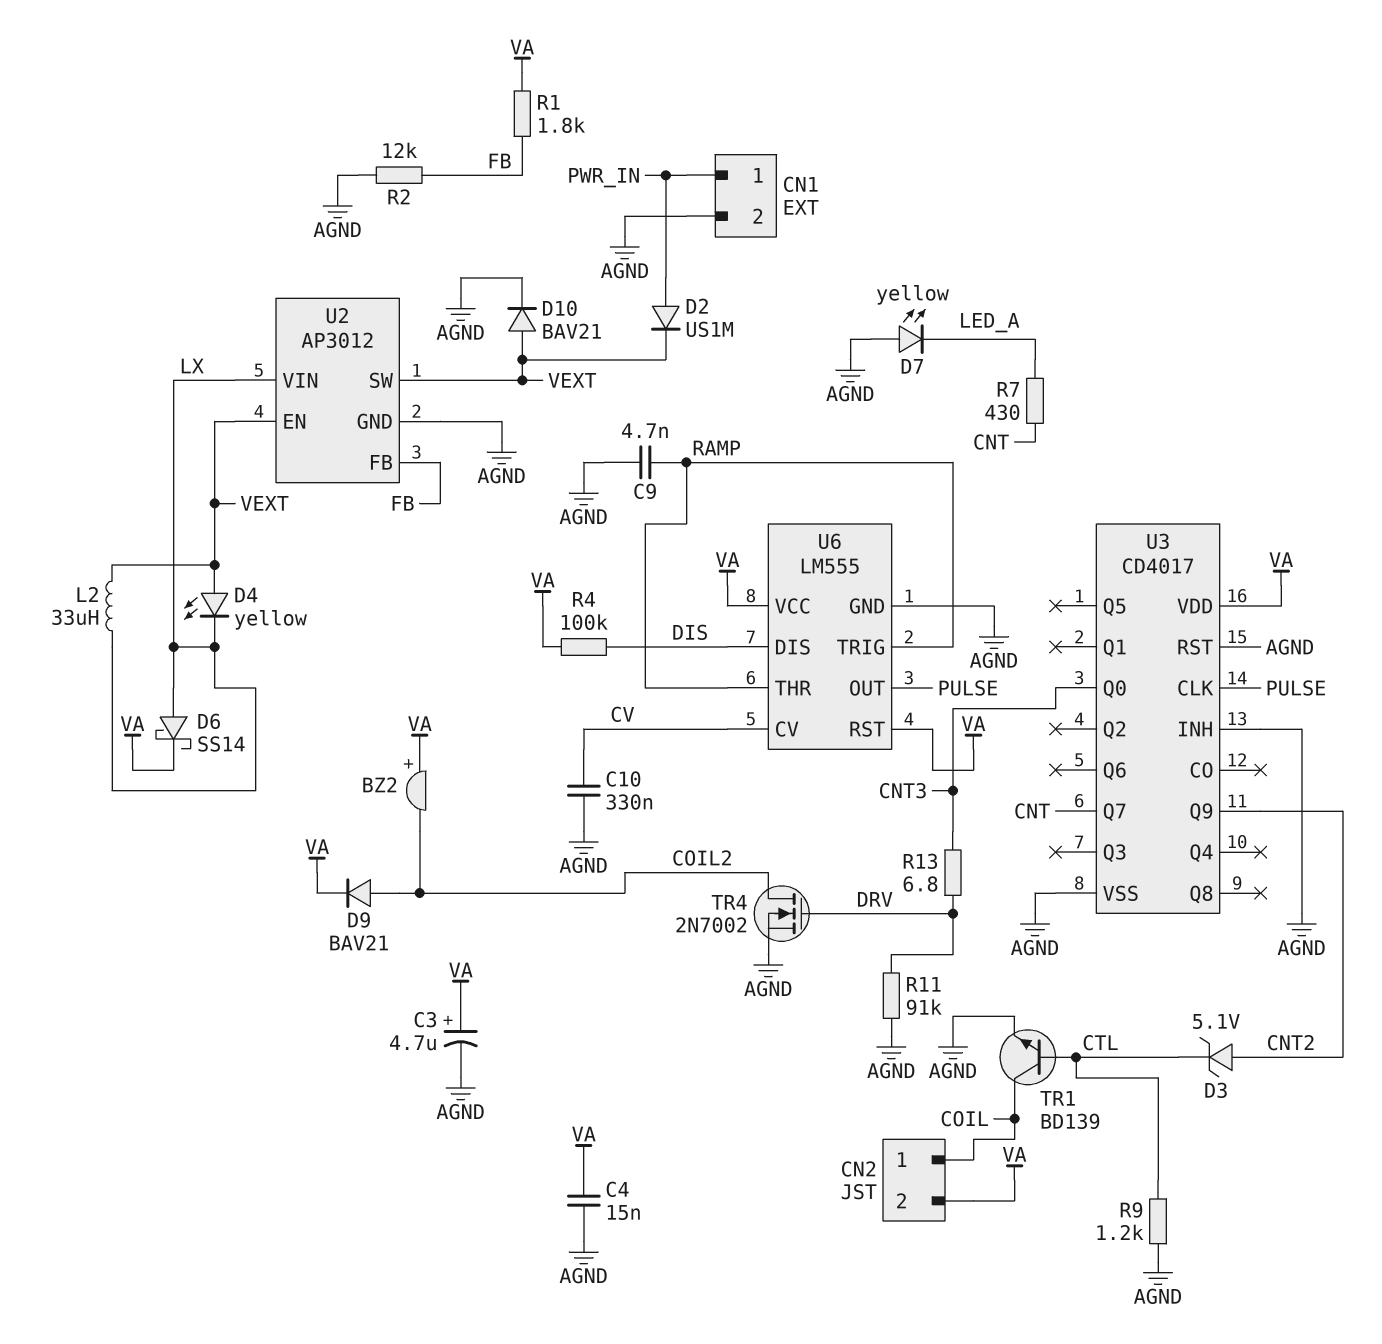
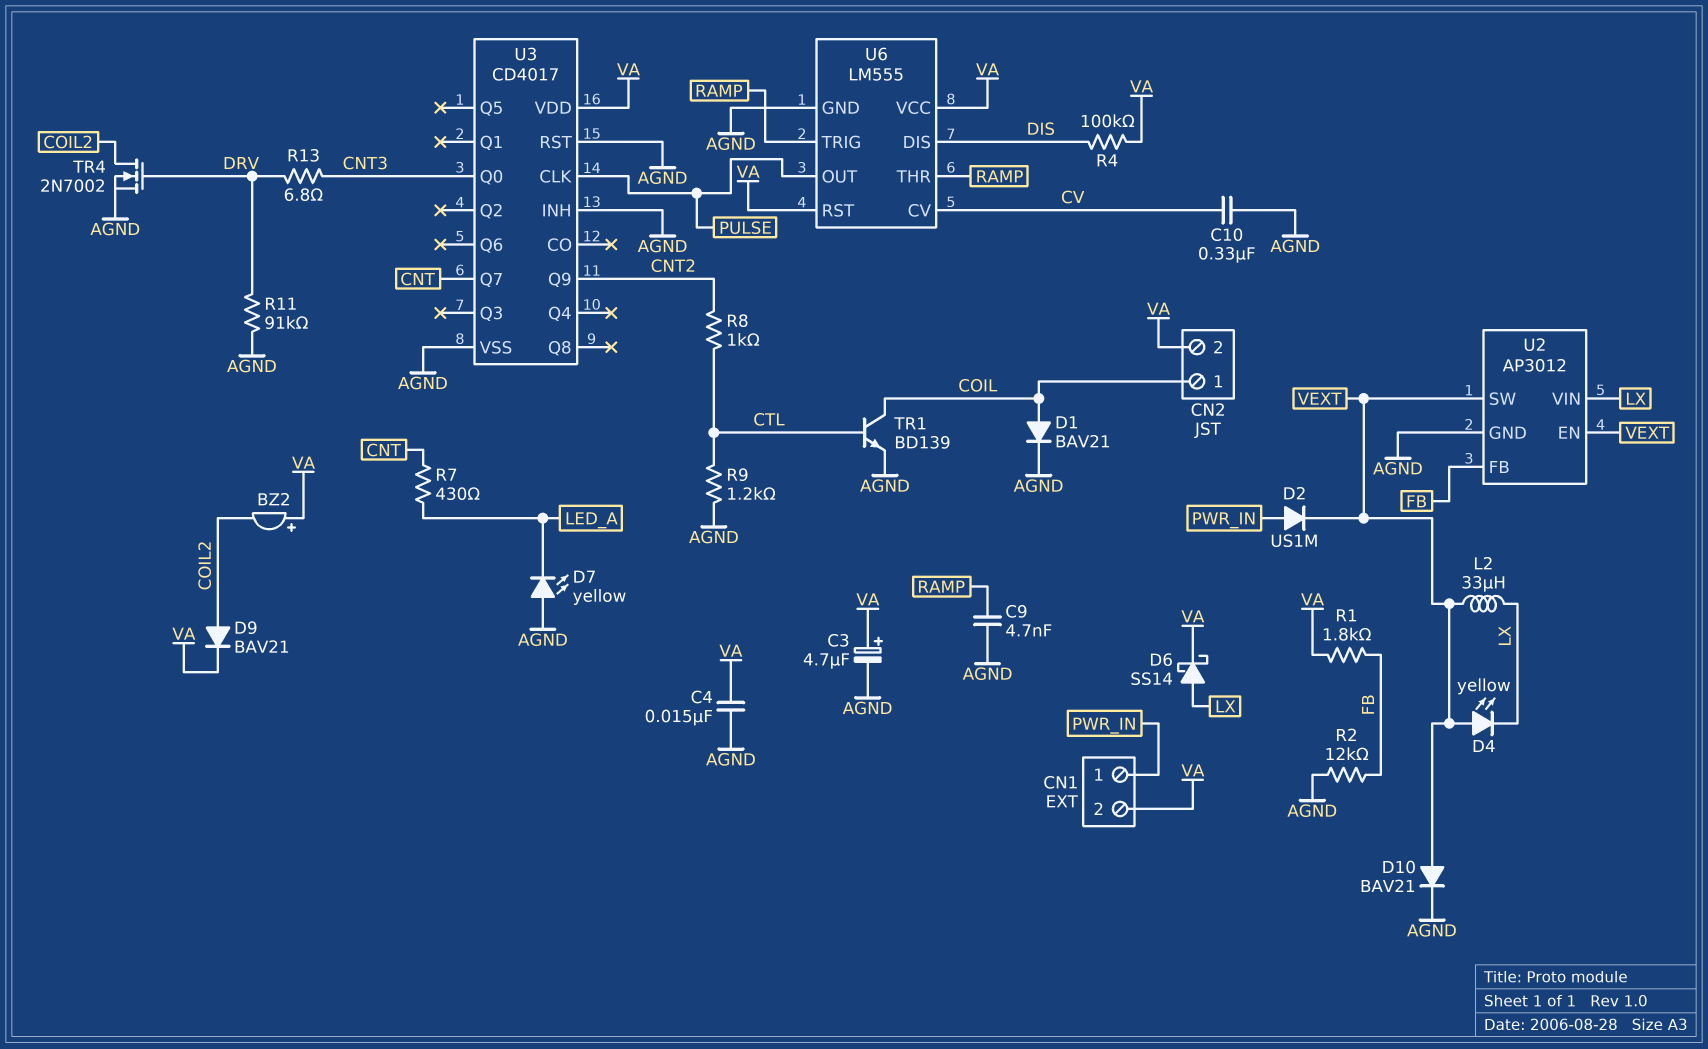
CN1 pin 2: AGND -> VA
D1: none -> diode BAV21 (A COIL, K AGND)
D3: zener 5.1V (A CNT2, K CTL) -> none
R8: none -> 1k (CNT2, CTL)

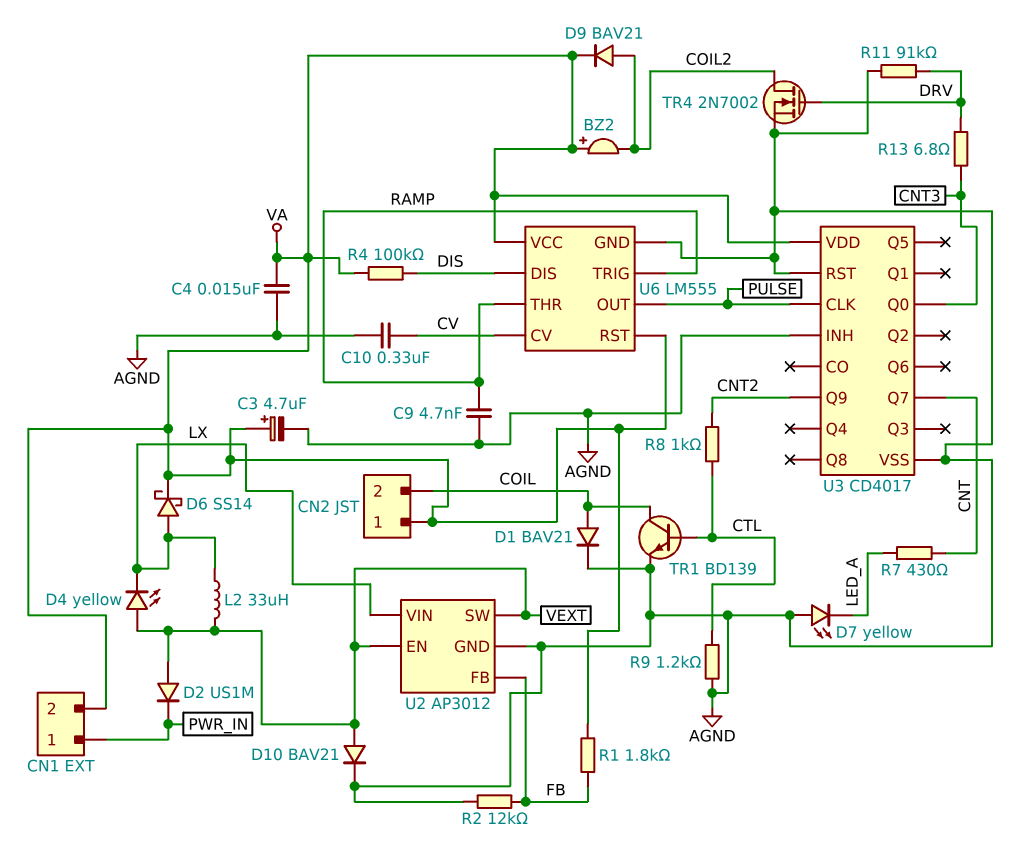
CN2 pin 1: COIL -> VA
CN2 pin 2: VA -> COIL
D2: diode US1M (A PWR_IN, K VEXT) -> diode US1M (A VEXT, K PWR_IN)

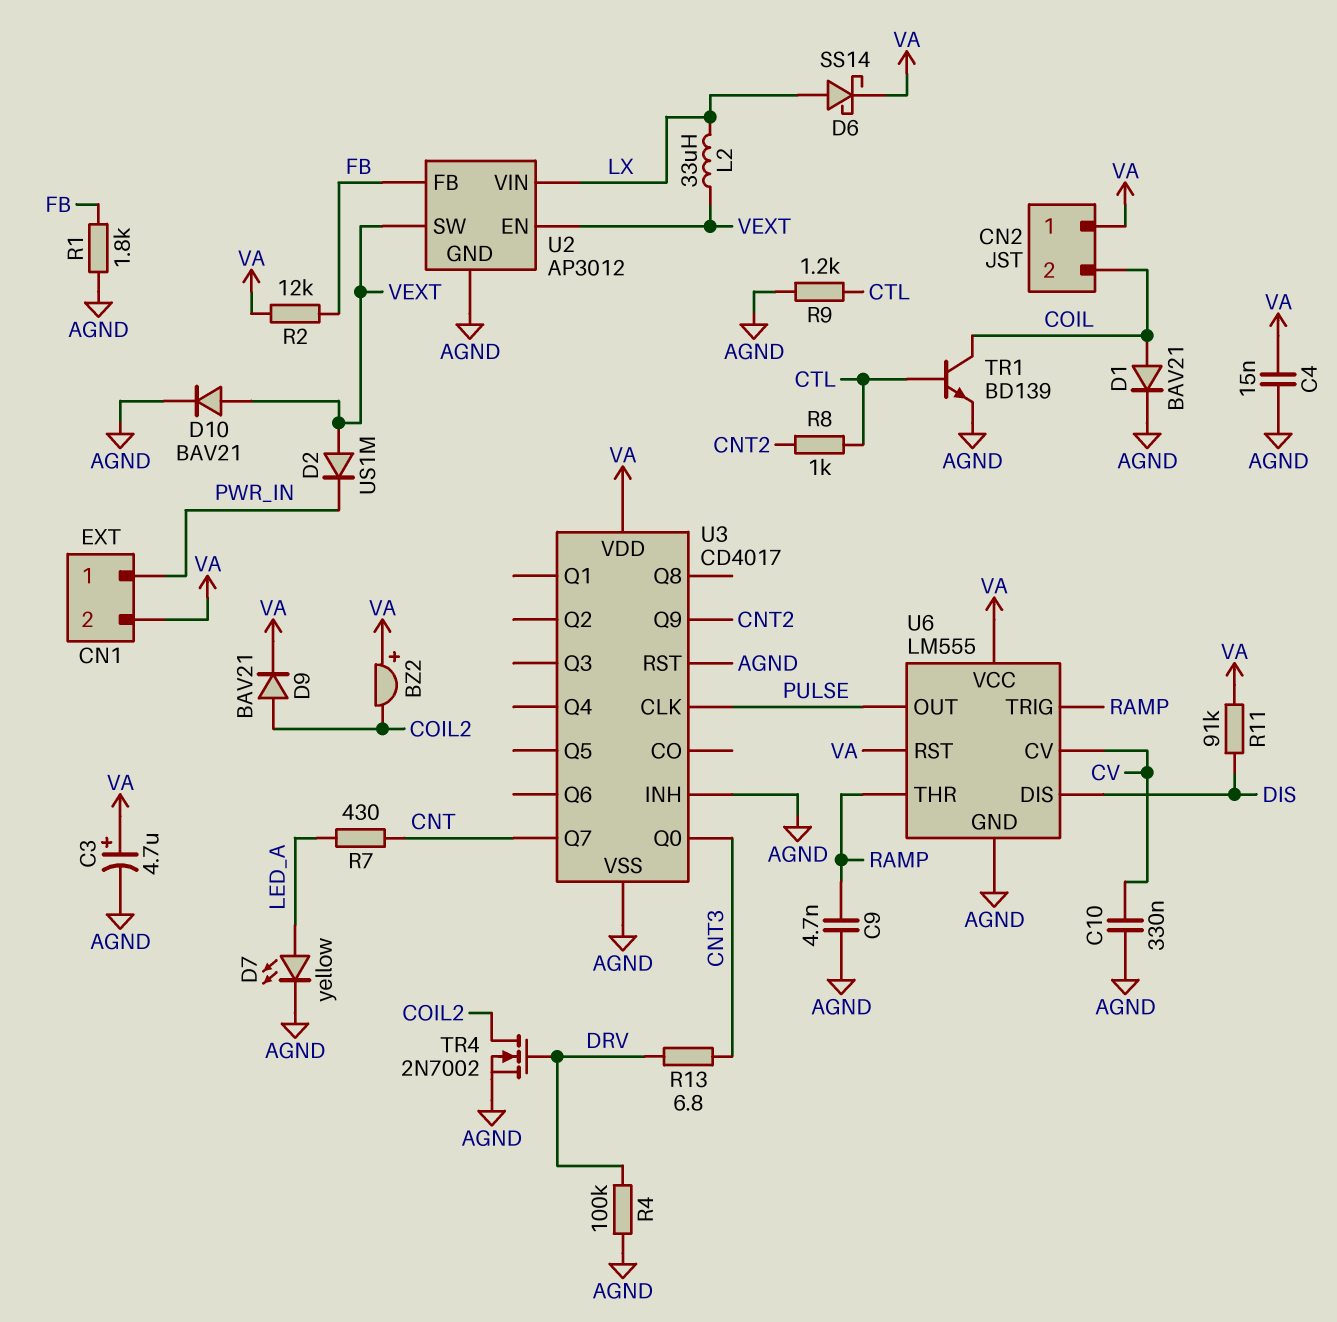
D4: LED yellow (A VEXT, K LX) -> none
D7: LED yellow (A AGND, K LED_A) -> LED yellow (A LED_A, K AGND)
R1: 1.8k (FB, VA) -> 1.8k (AGND, FB)
R2: 12k (AGND, FB) -> 12k (FB, VA)
R4: 100k (DIS, VA) -> 100k (AGND, DRV)
R11: 91k (AGND, DRV) -> 91k (DIS, VA)

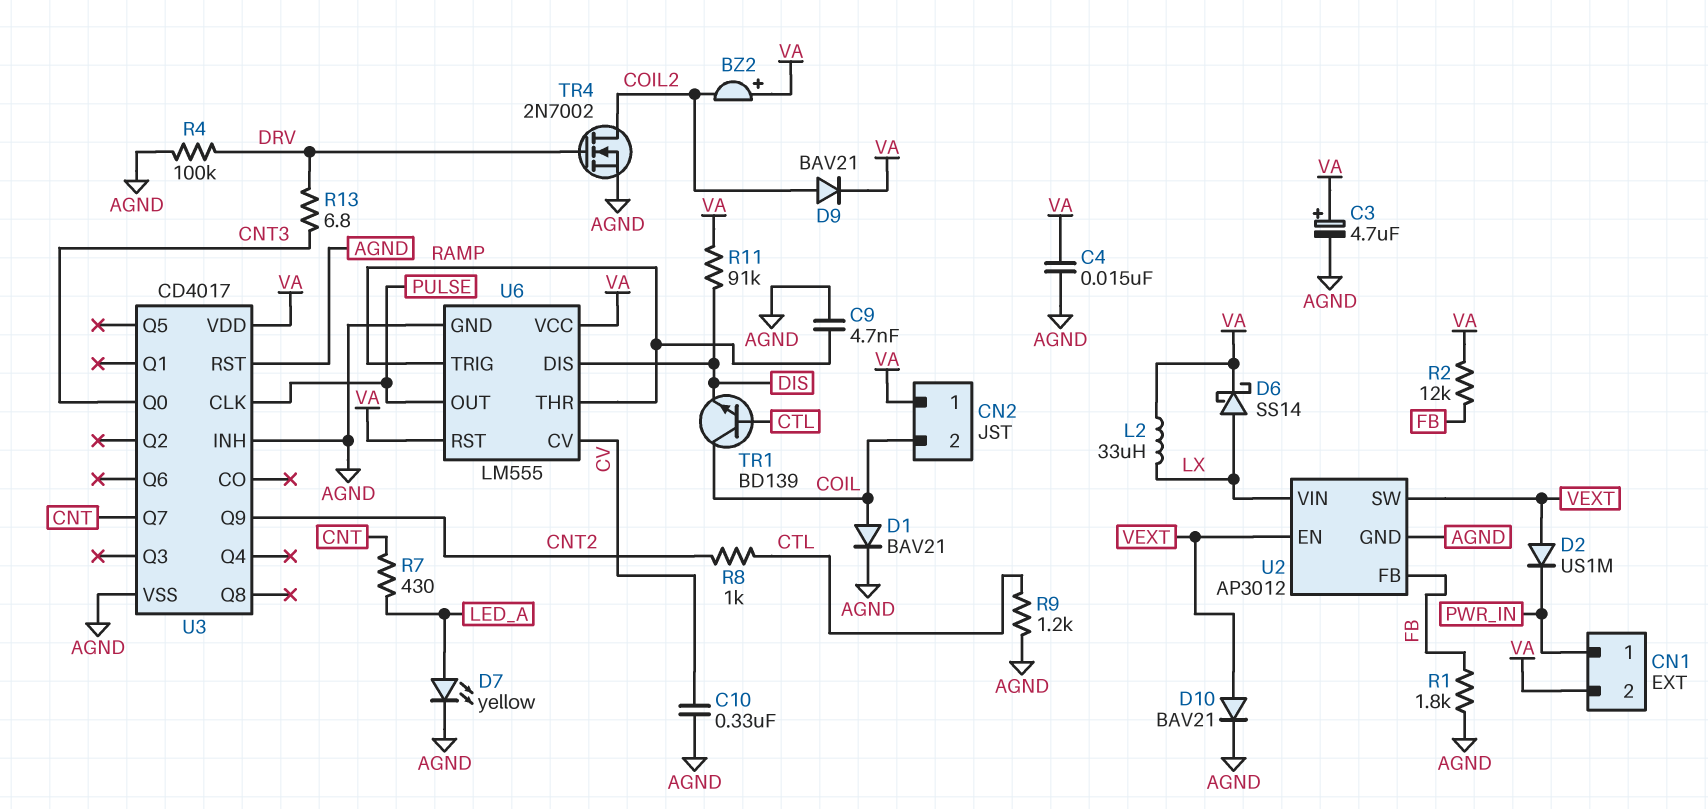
L2: 33uH (LX, VEXT) -> 33uH (LX, VA)
TR1: NPN BD139 (B CTL, C COIL, E AGND) -> NPN BD139 (B CTL, C COIL, E DIS)

